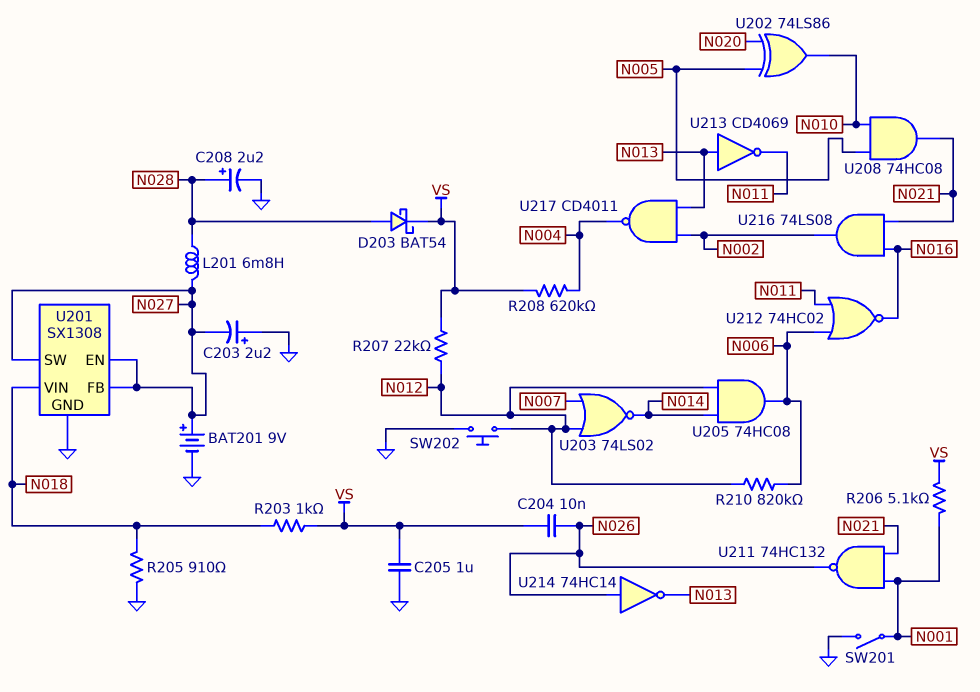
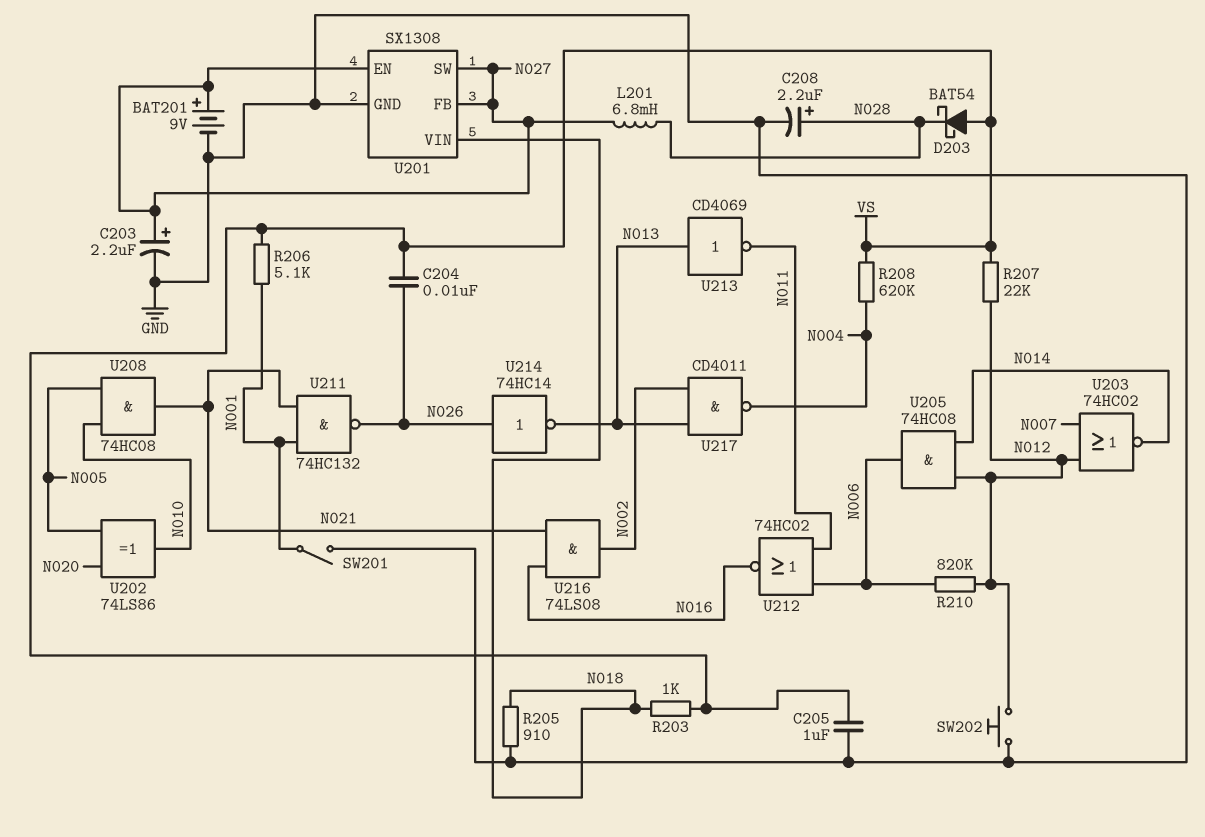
C203: 2.2uF (plus GND, minus N027) -> 2.2uF (plus N027, minus GND)
D203: schottky BAT54 (A N028, K VS) -> schottky BAT54 (A VS, K N028)
U203: NOR 74LS02 (in N007, in N012, out N014) -> NOR 74HC02 (in N007, in N012, out N014)

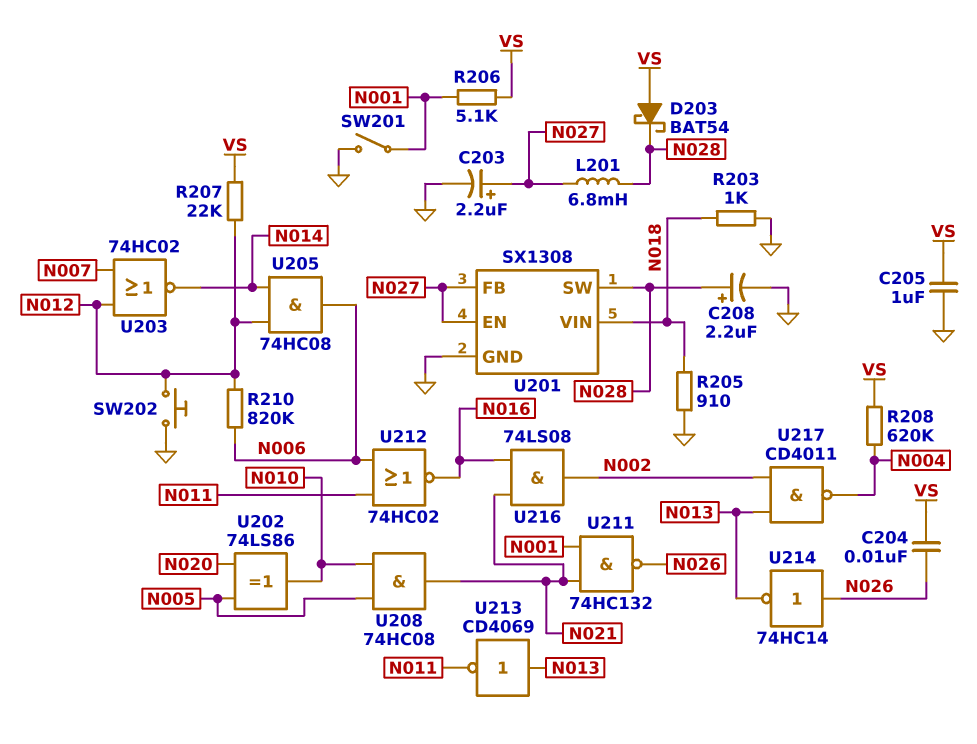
BAT201: 9V (plus N027, minus GND) -> none
R203: 1k (N018, VS) -> 1k (GND, N018)
U201 pin SW: N027 -> N028

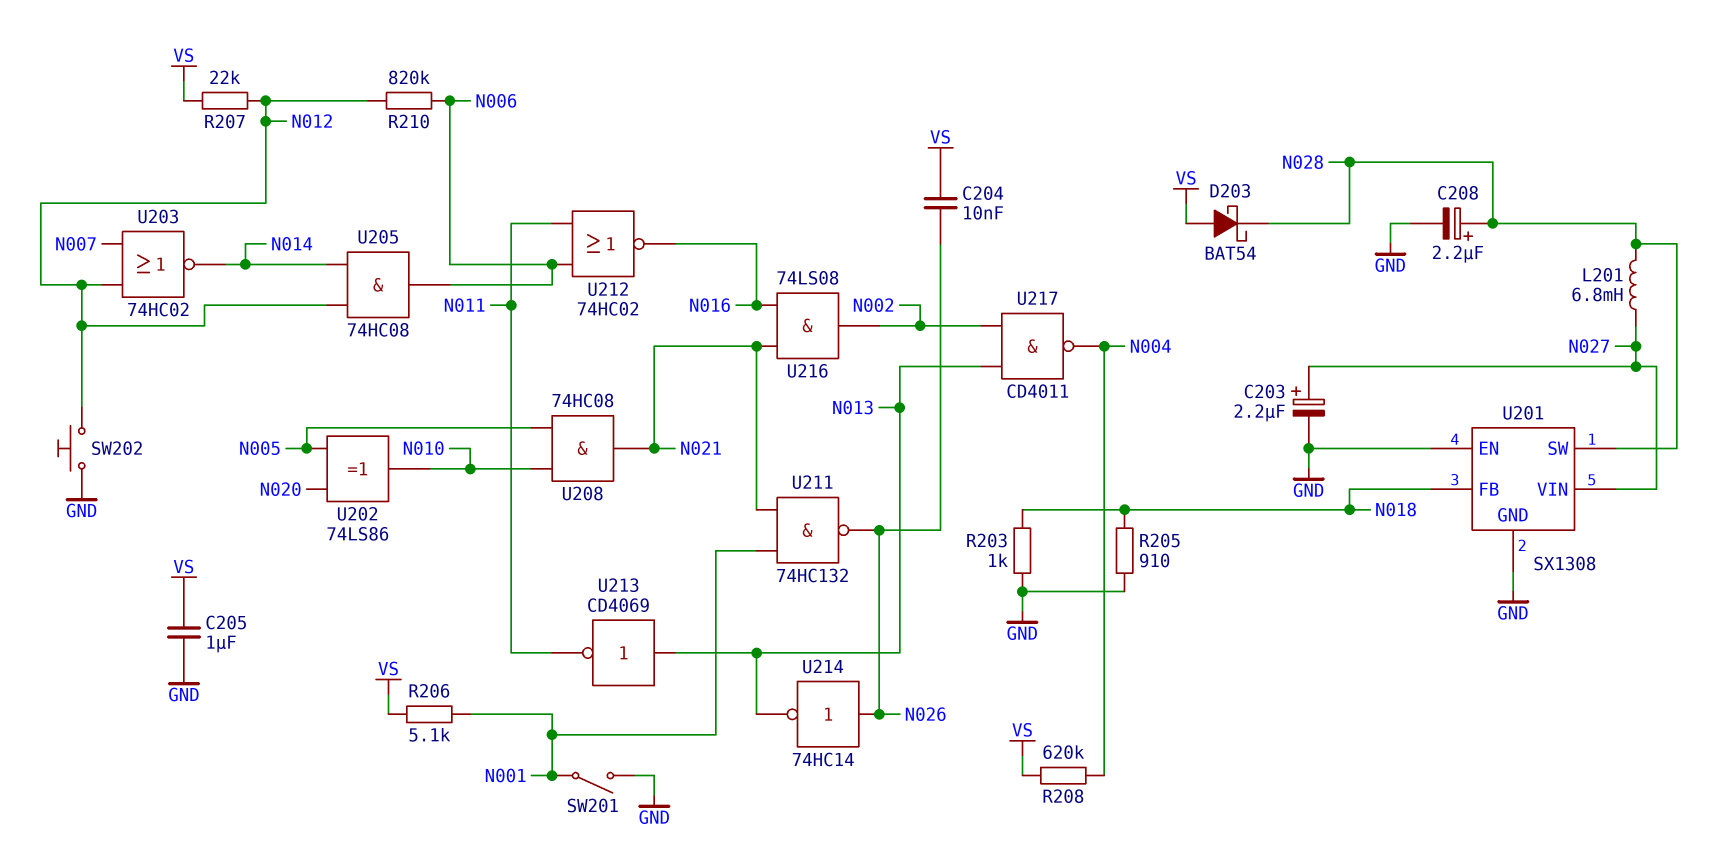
U201 pin EN: N027 -> GND
U201 pin FB: N027 -> N018
U201 pin VIN: N018 -> N027

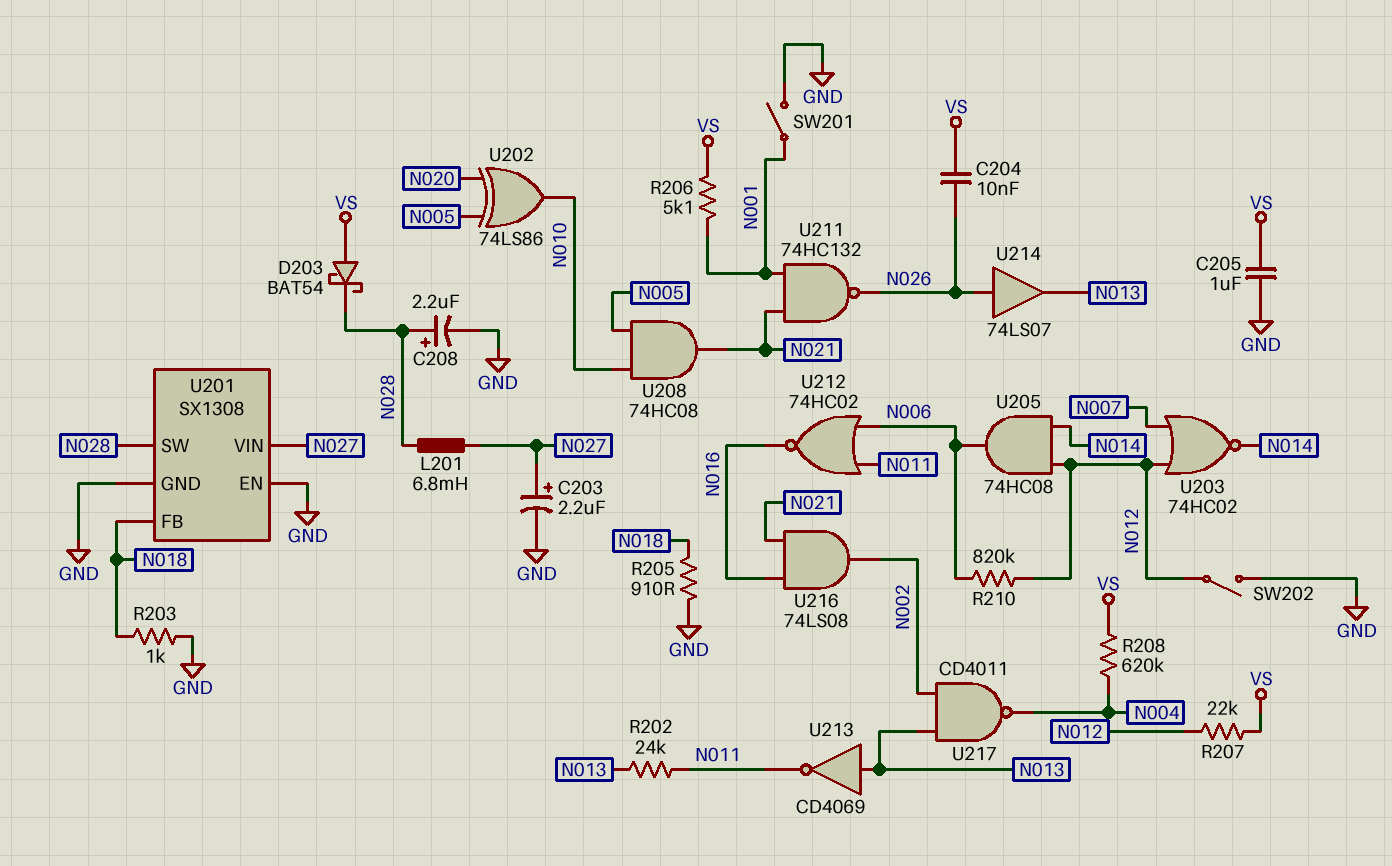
R202: none -> 24k (N011, N013)
SW202: button (GND, N012) -> switch (GND, N012)
U214: NOT 74HC14 (in N026, out N013) -> buffer 74LS07 (in N026, out N013)

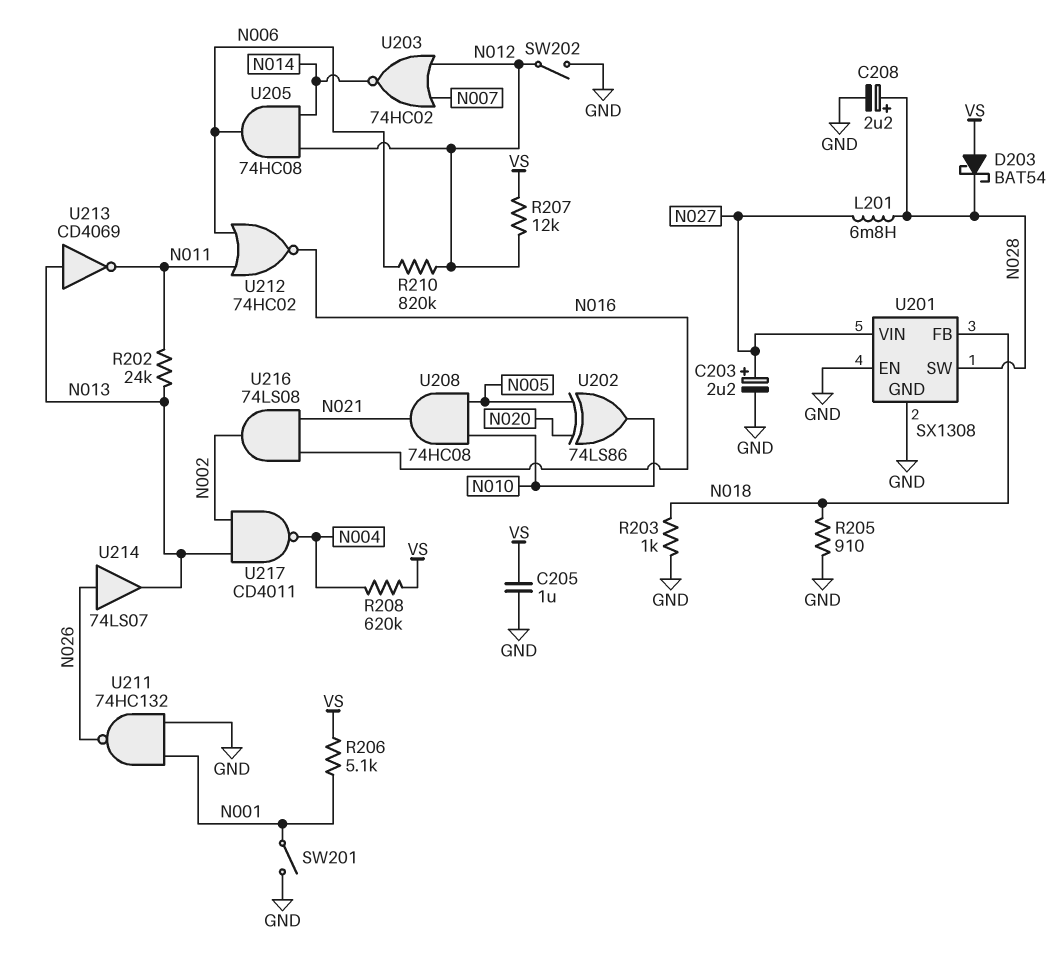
C204: 10nF (N026, VS) -> none
R207: 22k (N012, VS) -> 12k (N012, VS)
U211: NAND 74HC132 (in N001, in N021, out N026) -> NAND 74HC132 (in GND, in N001, out N026)

